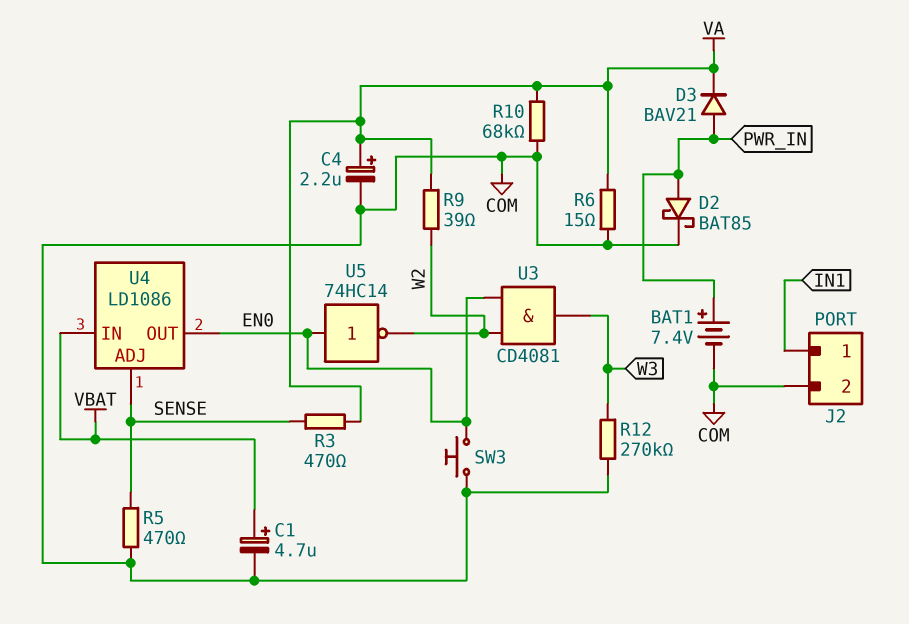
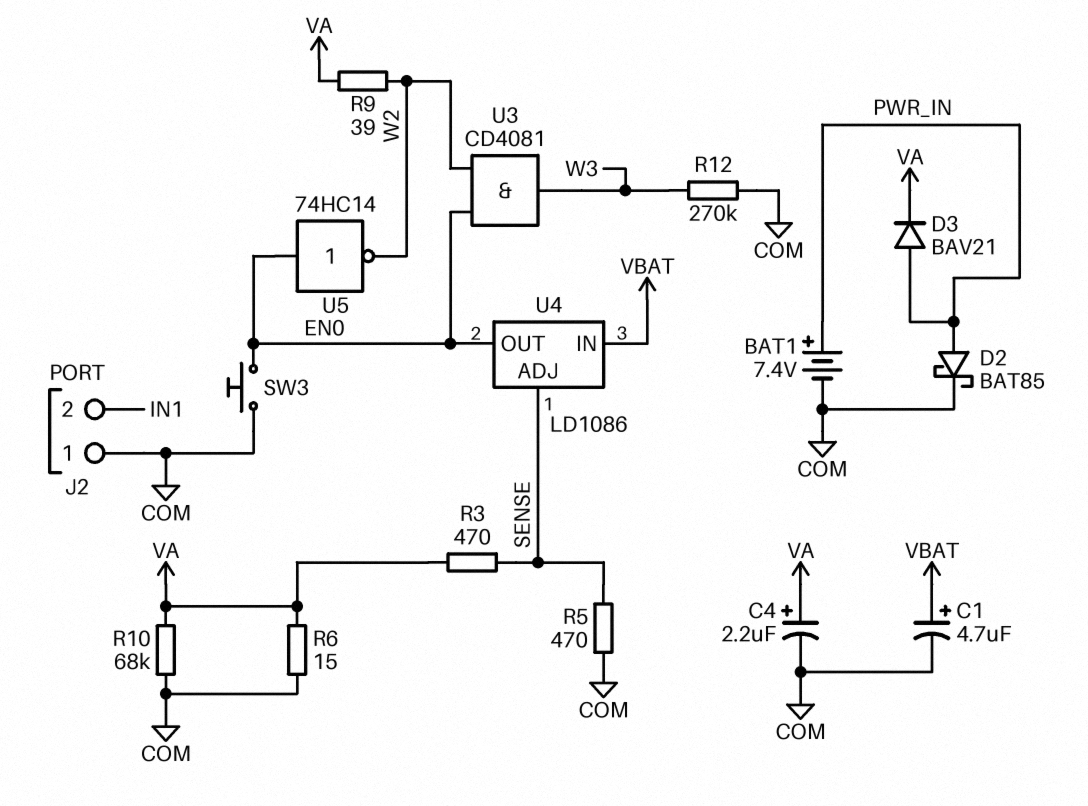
J2 pin 1: IN1 -> COM
J2 pin 2: COM -> IN1

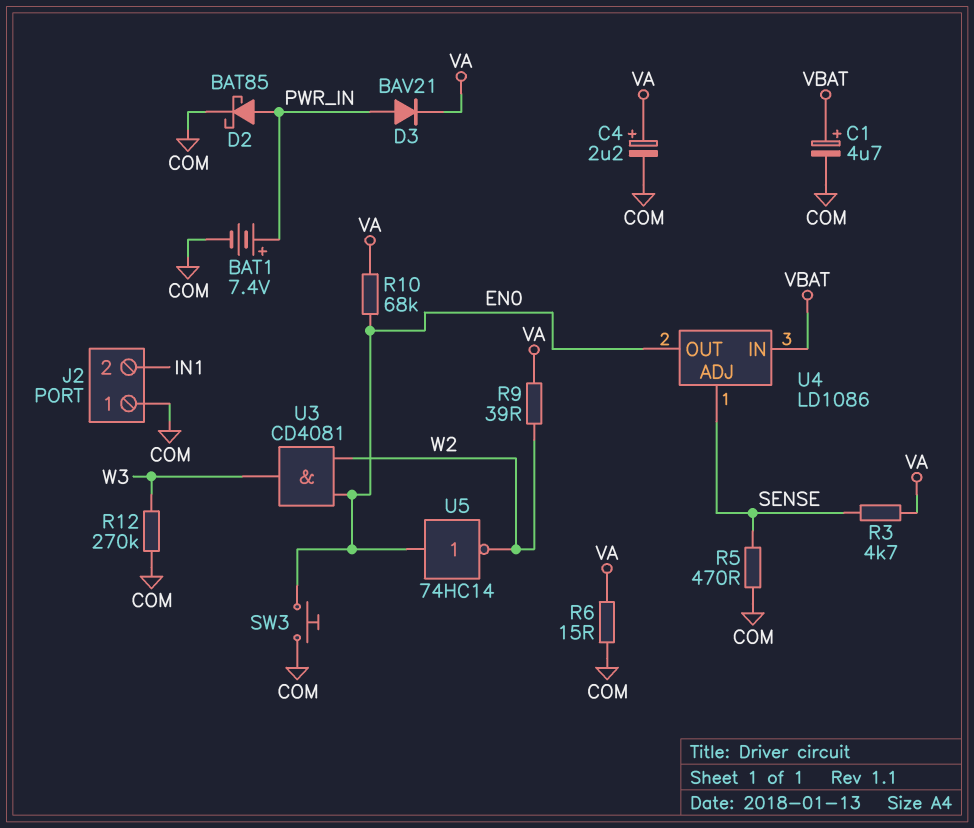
R3: 470 (SENSE, VA) -> 4.7k (SENSE, VA)
R10: 68k (COM, VA) -> 68k (EN0, VA)

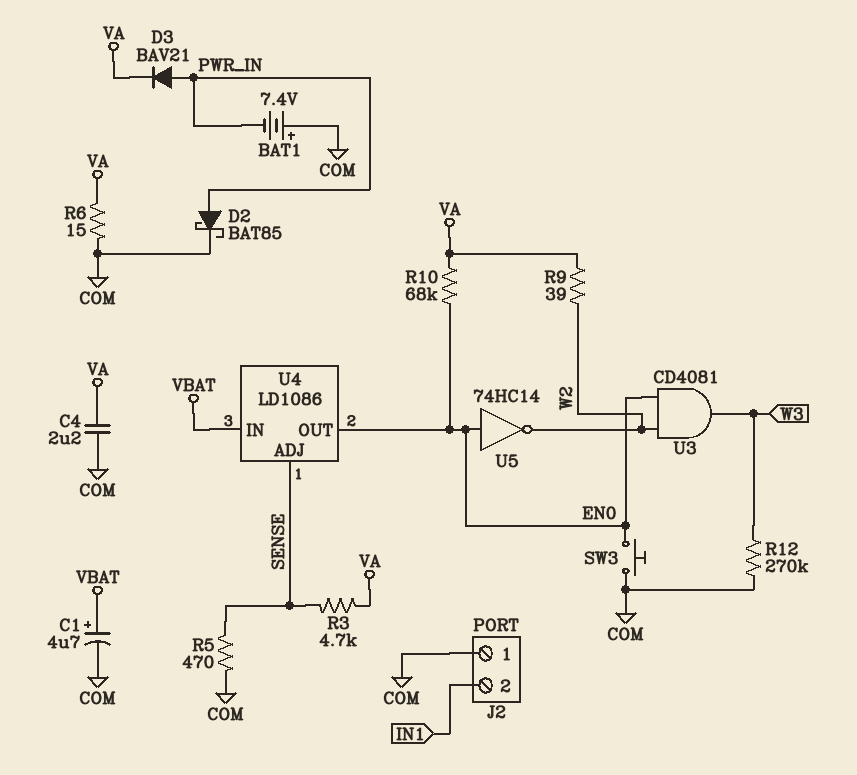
BAT1: 7.4V (plus PWR_IN, minus COM) -> 7.4V (plus COM, minus PWR_IN)
C4: 2.2uF (plus VA, minus COM) -> 2.2uF (COM, VA)

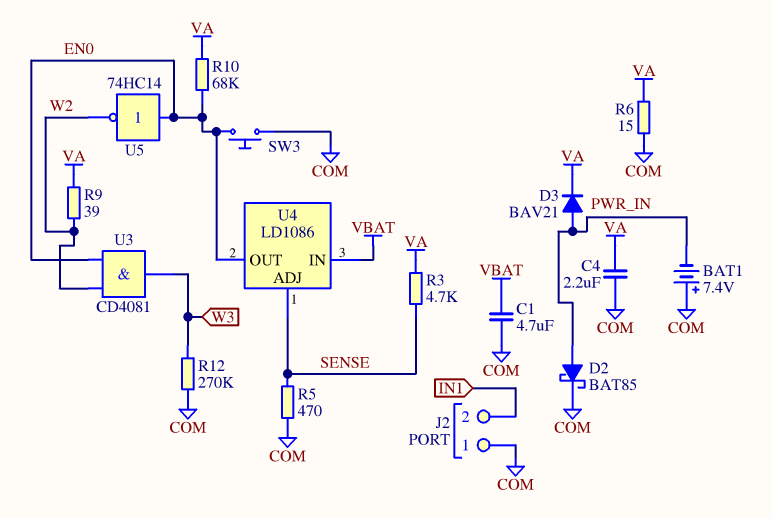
C1: 4.7uF (plus VBAT, minus COM) -> 4.7uF (COM, VBAT)

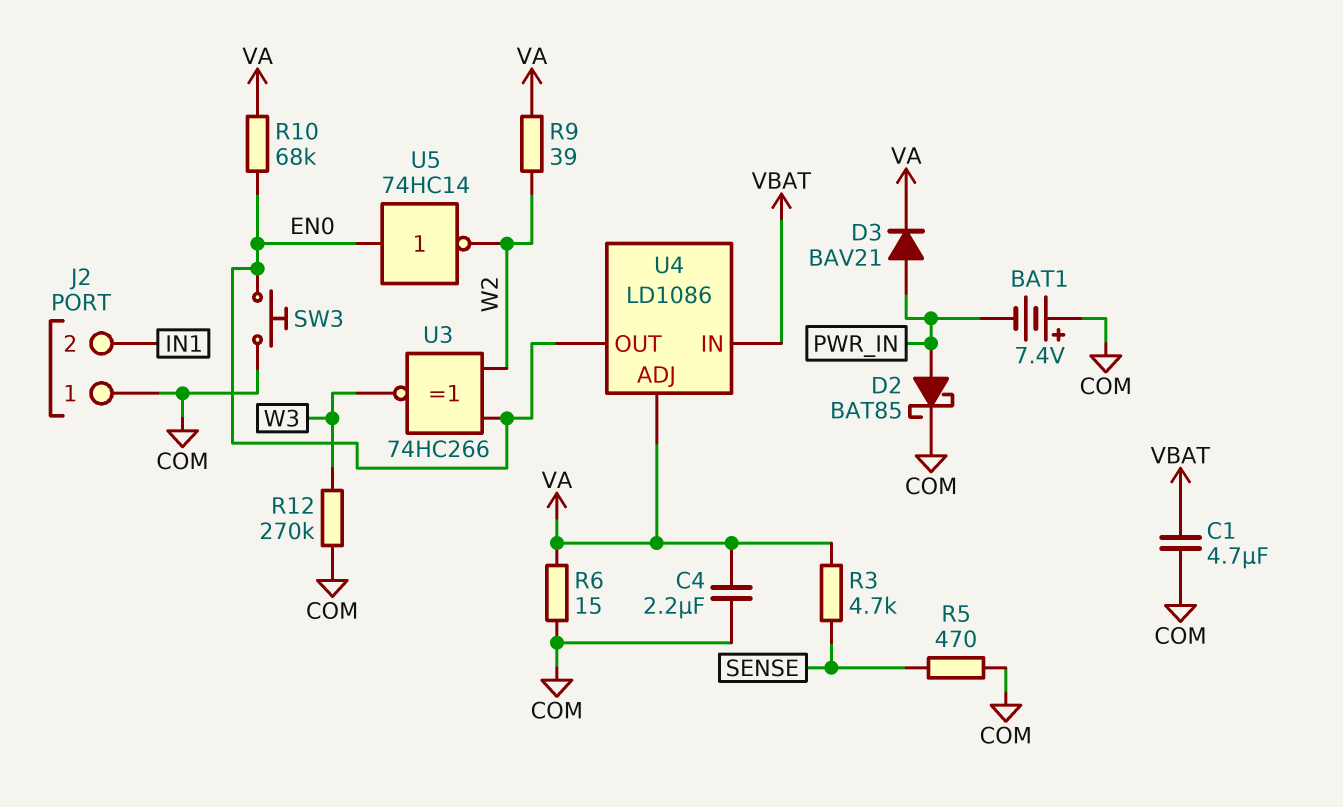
U3: AND CD4081 (in EN0, in W2, out W3) -> XNOR 74HC266 (in EN0, in W2, out W3)
U4 pin ADJ: SENSE -> VA

